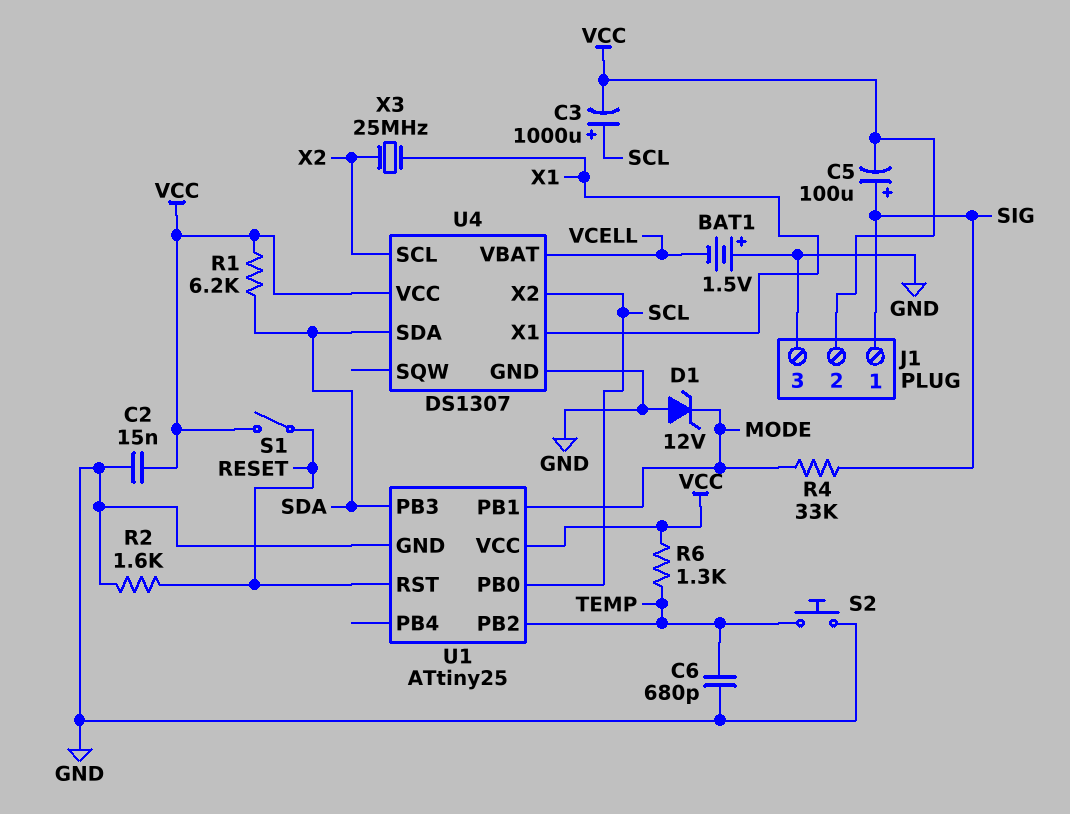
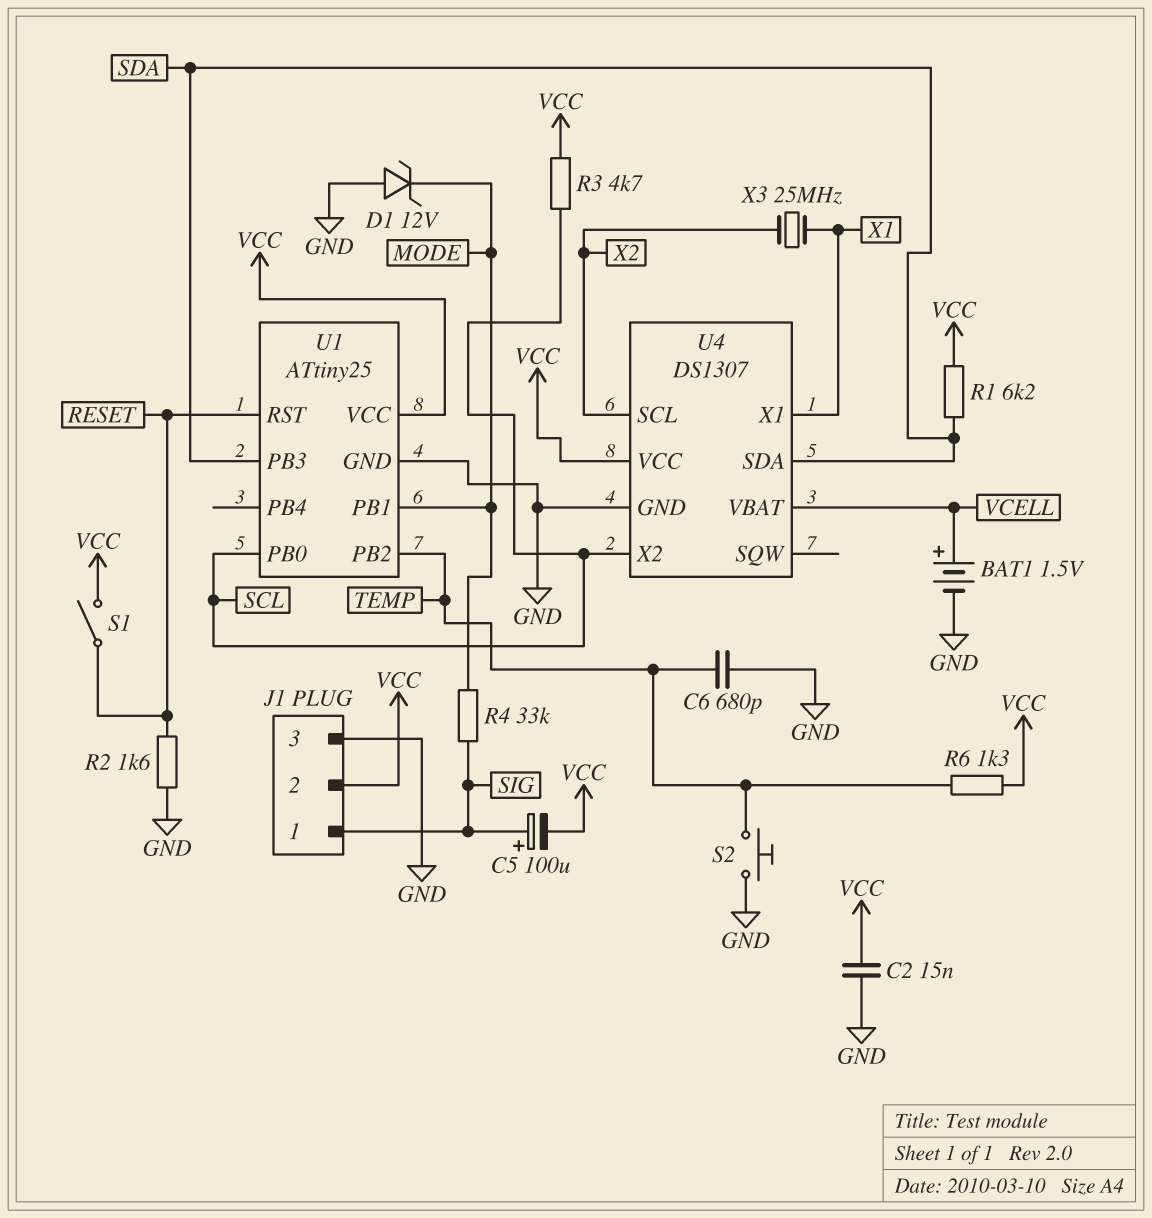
BAT1: 1.5V (plus GND, minus VCELL) -> 1.5V (plus VCELL, minus GND)
C3: 1000uF (plus SCL, minus VCC) -> none
R3: none -> 4.7k (SCL, VCC)

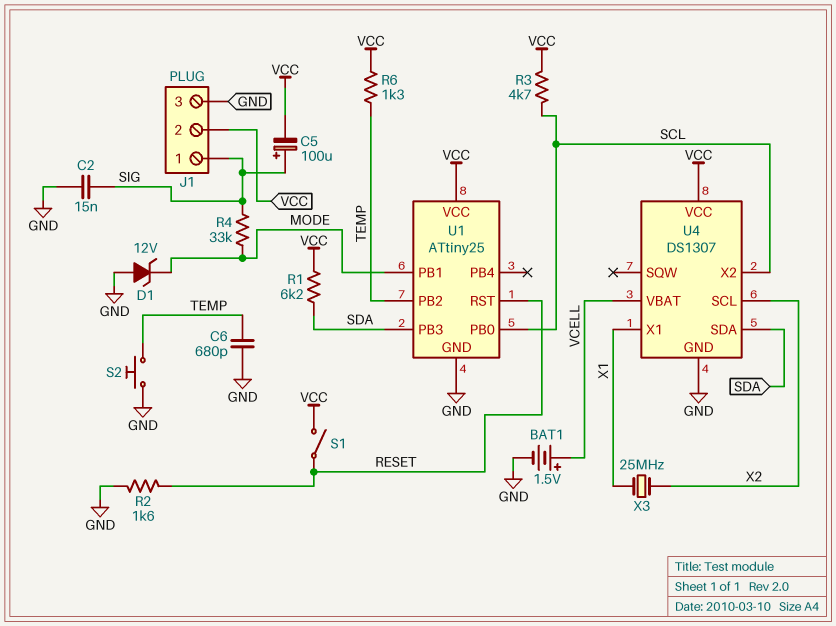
C2: 15nF (GND, VCC) -> 15nF (GND, SIG)

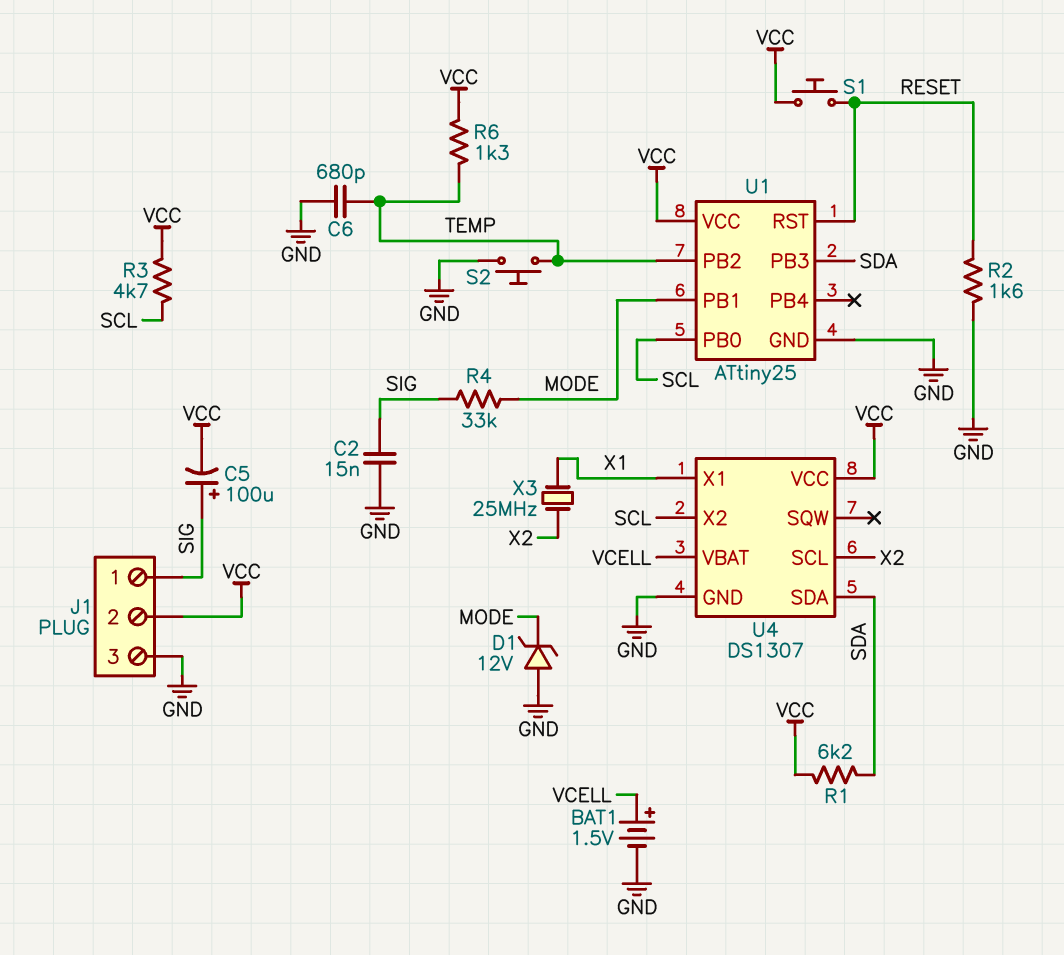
S1: switch (RESET, VCC) -> button (RESET, VCC)

